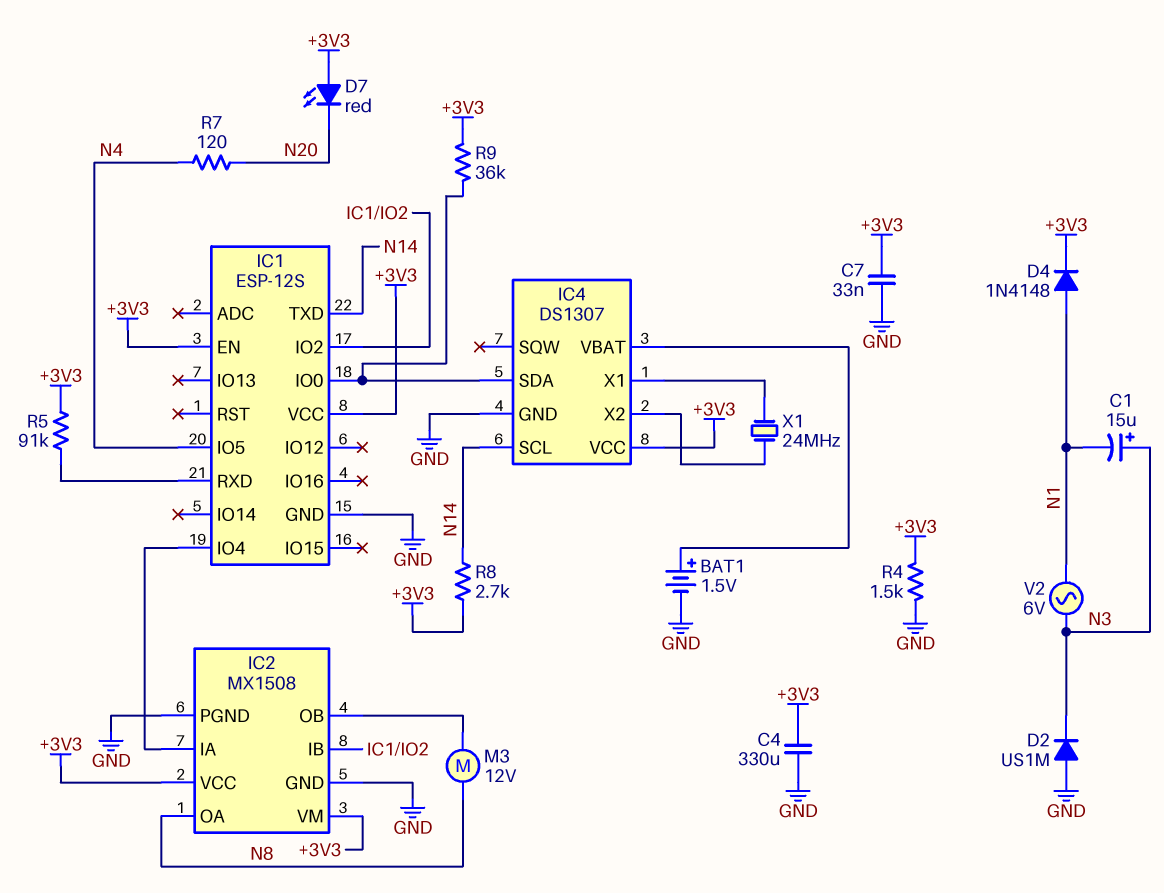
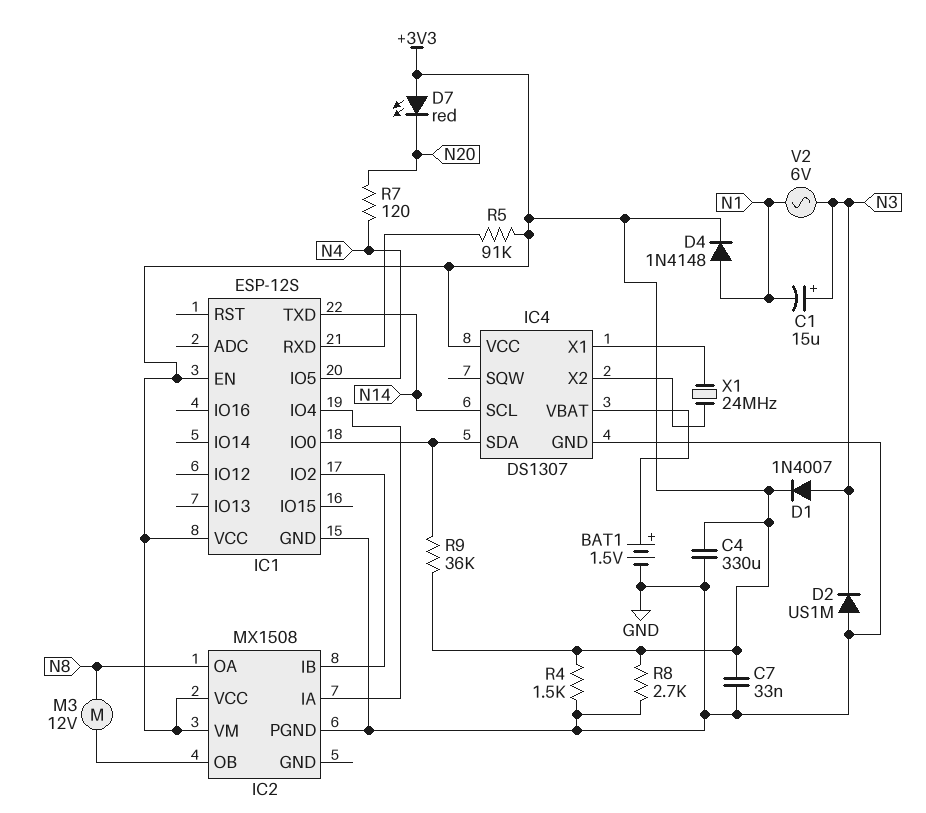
D1: none -> diode 1N4007 (A N3, K +3V3)
IC2 pin GND: GND -> none
R8: 2.7k (+3V3, N14) -> 2.7k (+3V3, GND)

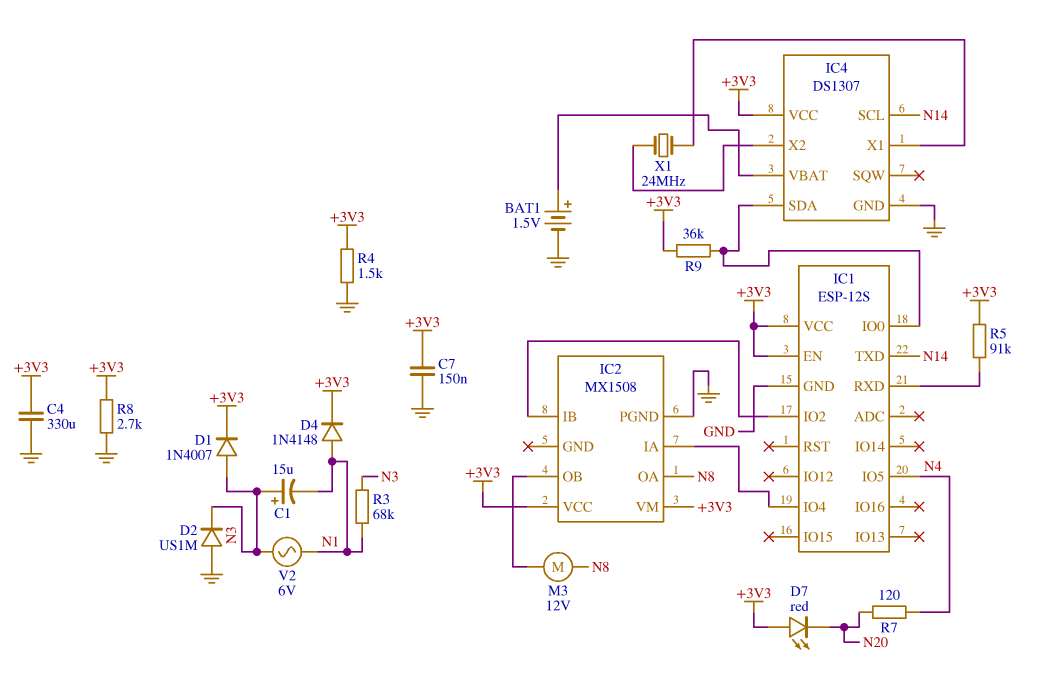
C7: 33nF (+3V3, GND) -> 150nF (+3V3, GND)
R3: none -> 68k (N1, N3)

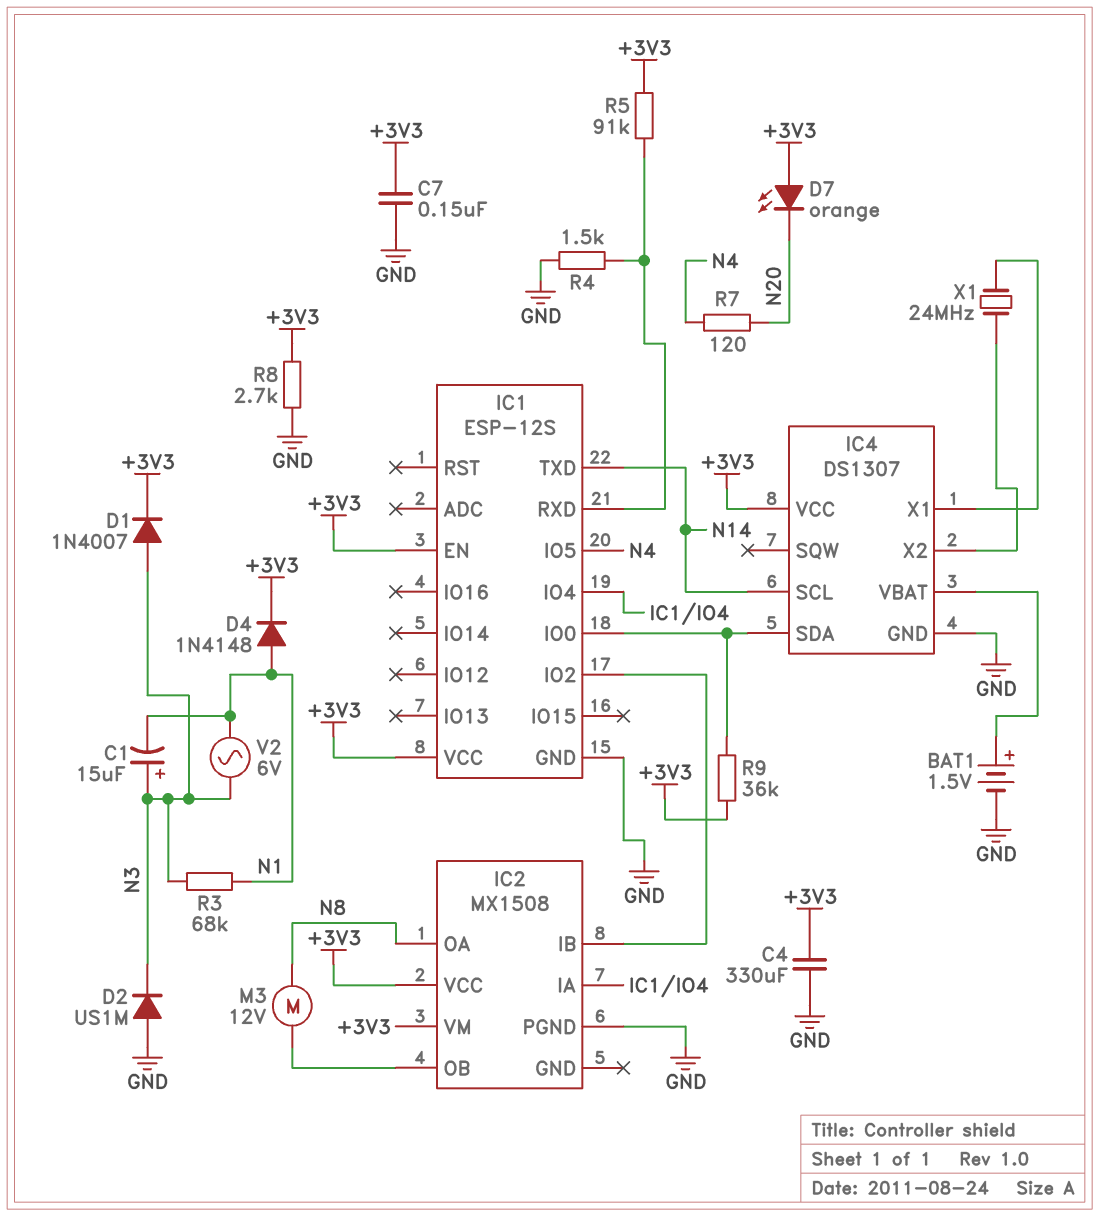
D7: LED red (A +3V3, K N20) -> LED orange (A +3V3, K N20)
R4: 1.5k (+3V3, GND) -> 1.5k (GND, IC1/RXD)

